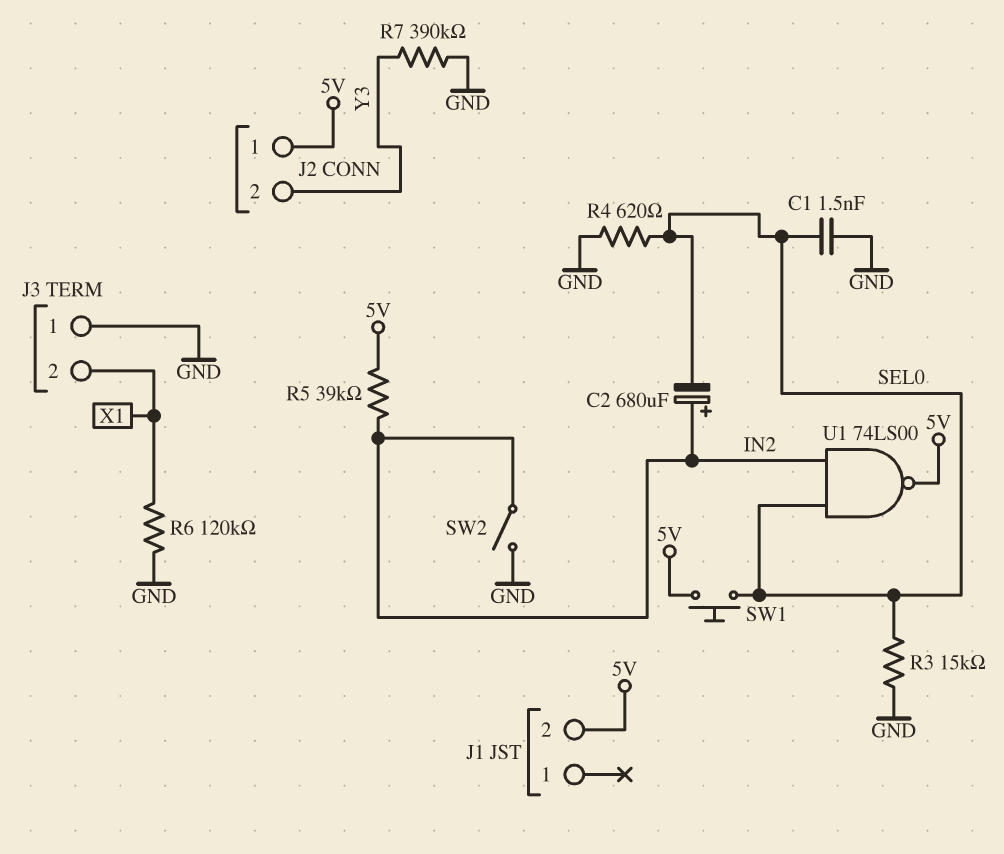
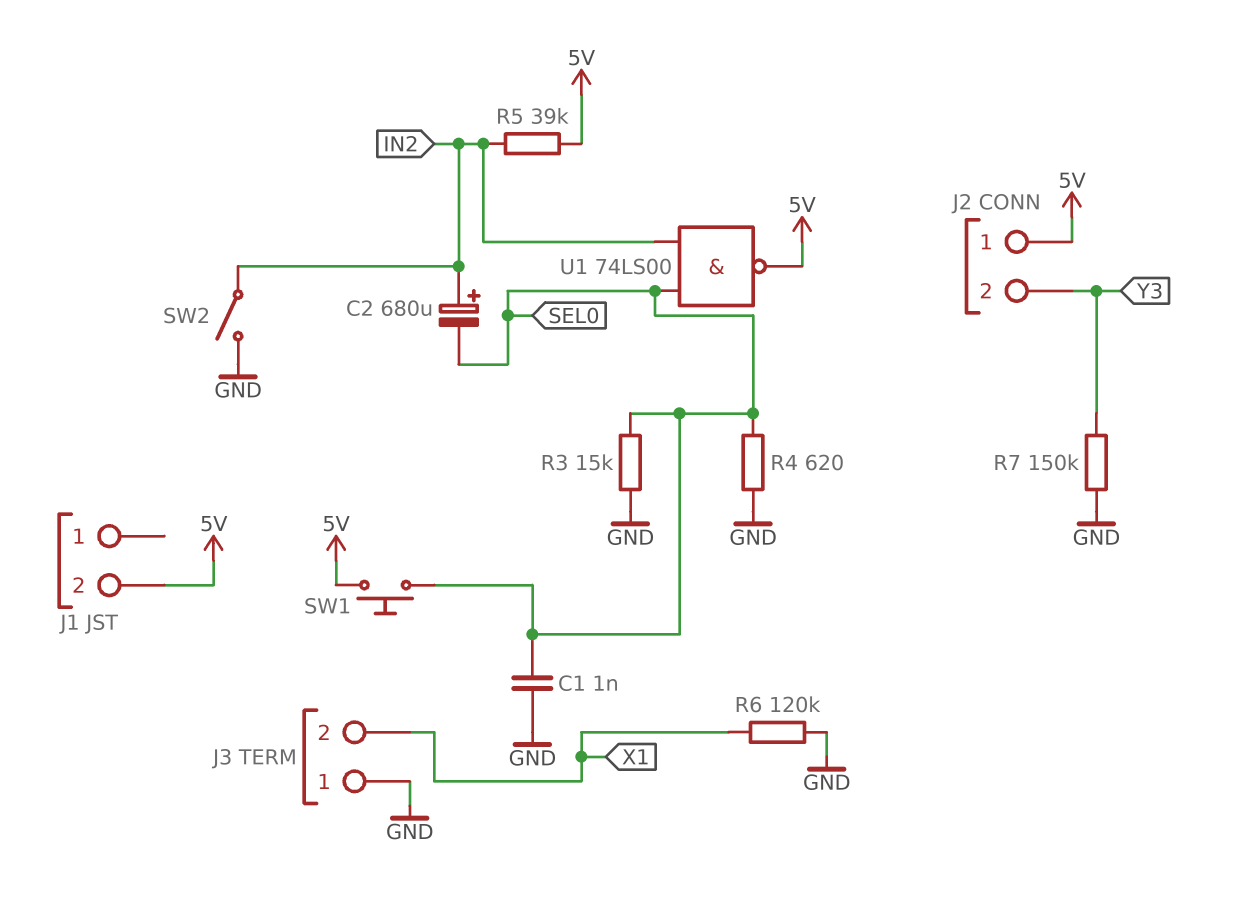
C1: 1.5nF (GND, SEL0) -> 1nF (GND, SEL0)
R7: 390k (GND, Y3) -> 150k (GND, Y3)

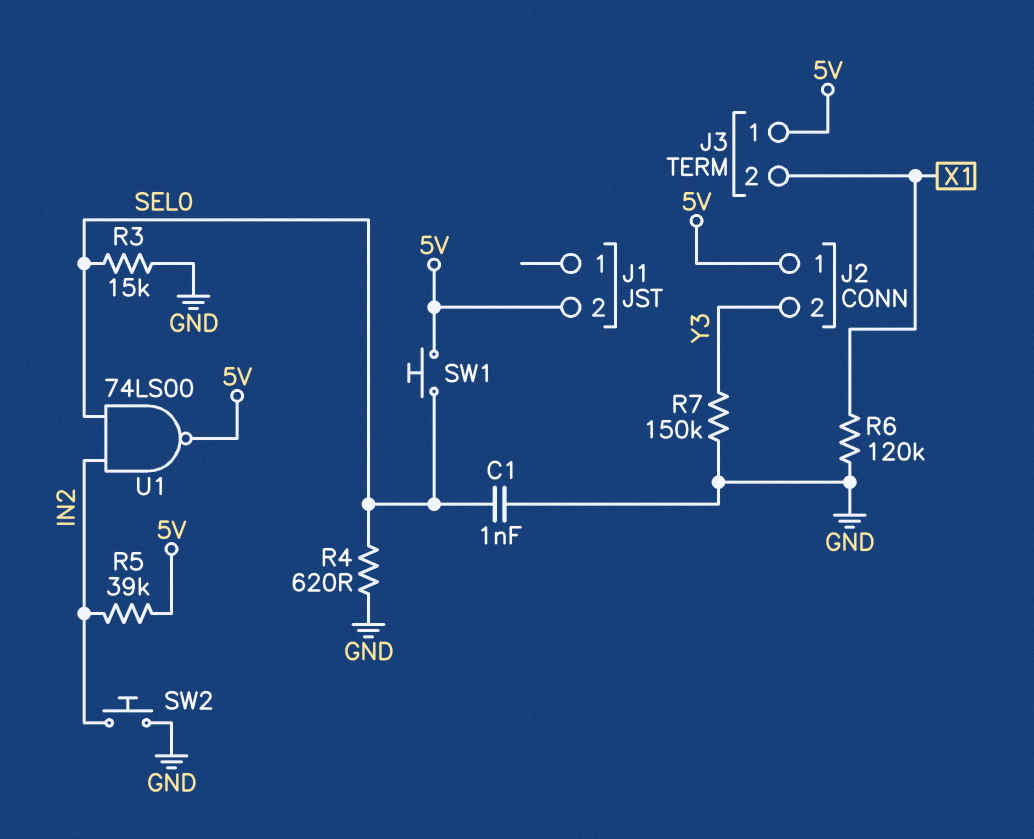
C2: 680uF (plus IN2, minus SEL0) -> none
J3 pin 1: GND -> 5V
SW2: switch (GND, IN2) -> button (GND, IN2)

